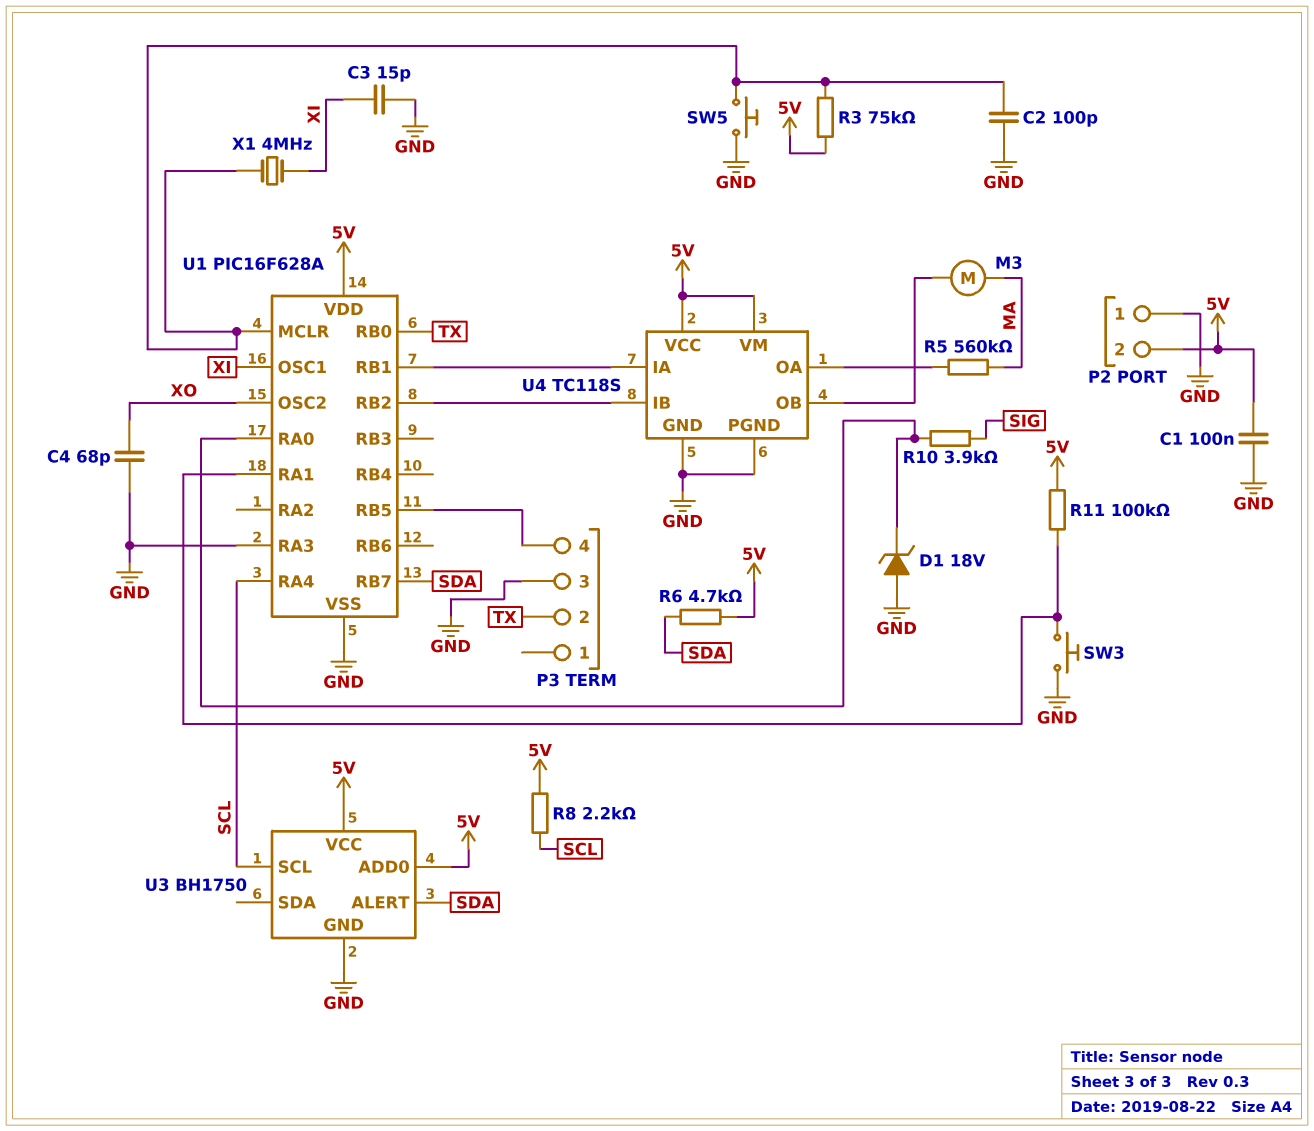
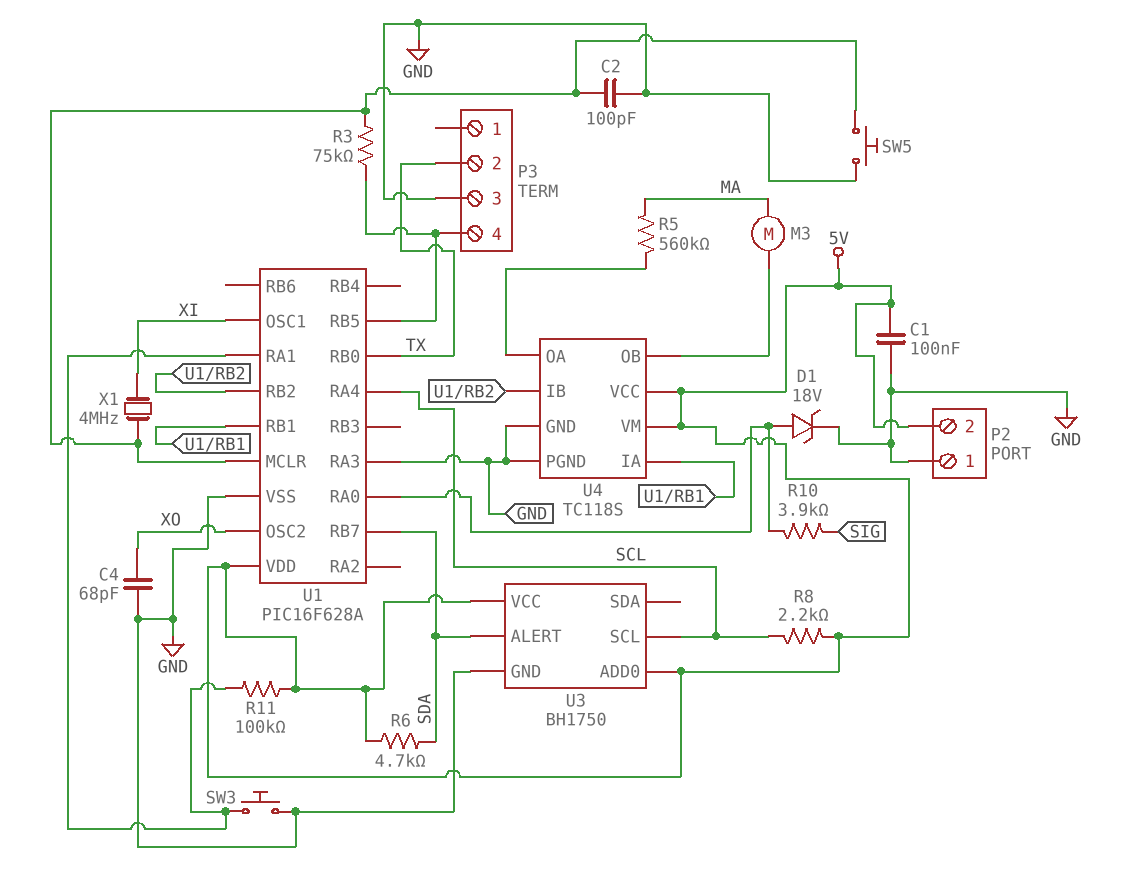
C3: 15pF (GND, XI) -> none
D1: zener 18V (A GND, K U1/RA0) -> zener 18V (A U1/RA0, K GND)
R3: 75k (5V, U1/MCLR) -> 75k (P3/4, U1/MCLR)

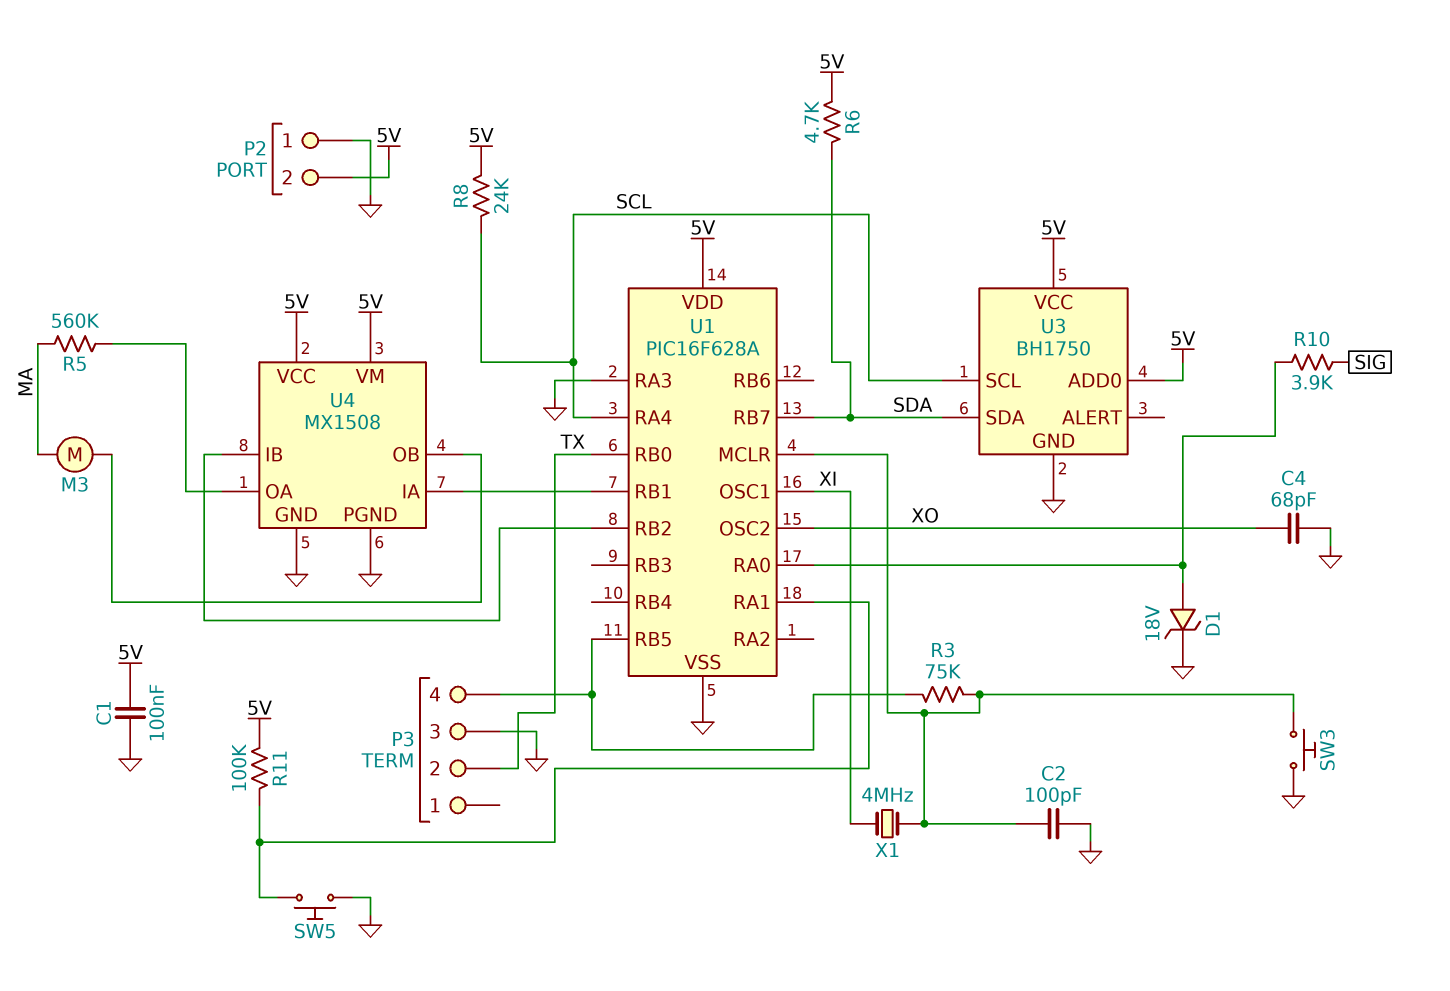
R8: 2.2k (5V, SCL) -> 24k (5V, SCL)
SW3: button (GND, U1/RA1) -> button (GND, U1/MCLR)
SW5: button (GND, U1/MCLR) -> button (GND, U1/RA1)
U3 pin ALERT: SDA -> none
U3 pin SDA: none -> SDA
U4: TC118S -> MX1508

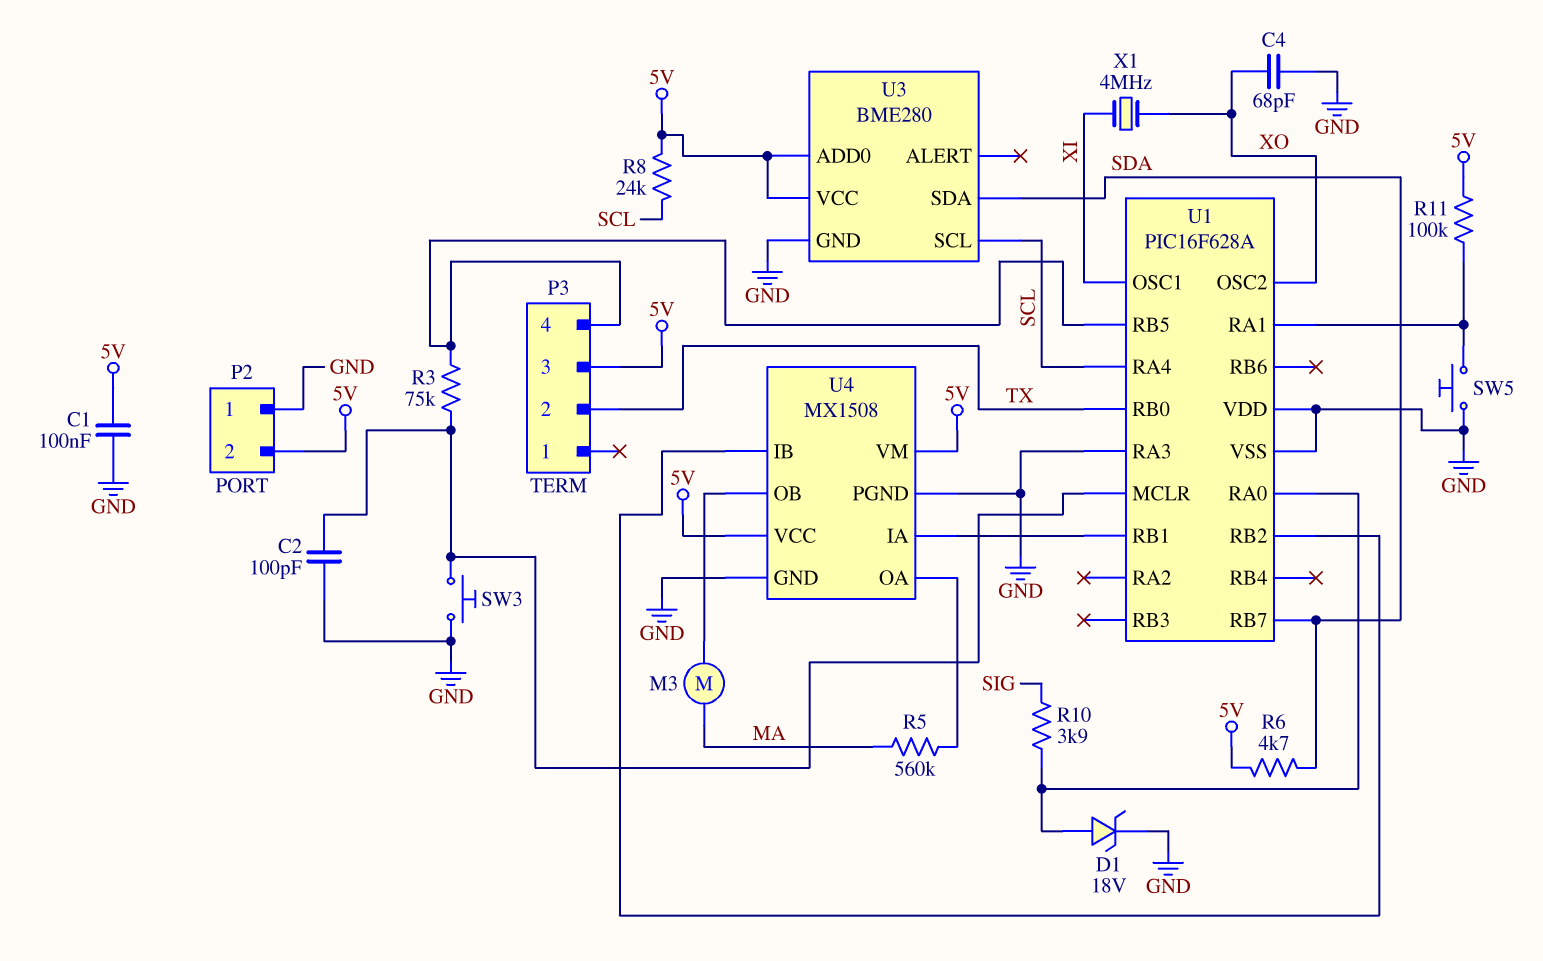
P3 pin 3: GND -> 5V
U1 pin VDD: 5V -> GND
U3: BH1750 -> BME280
X1: 4MHz (U1/MCLR, XI) -> 4MHz (XI, XO)

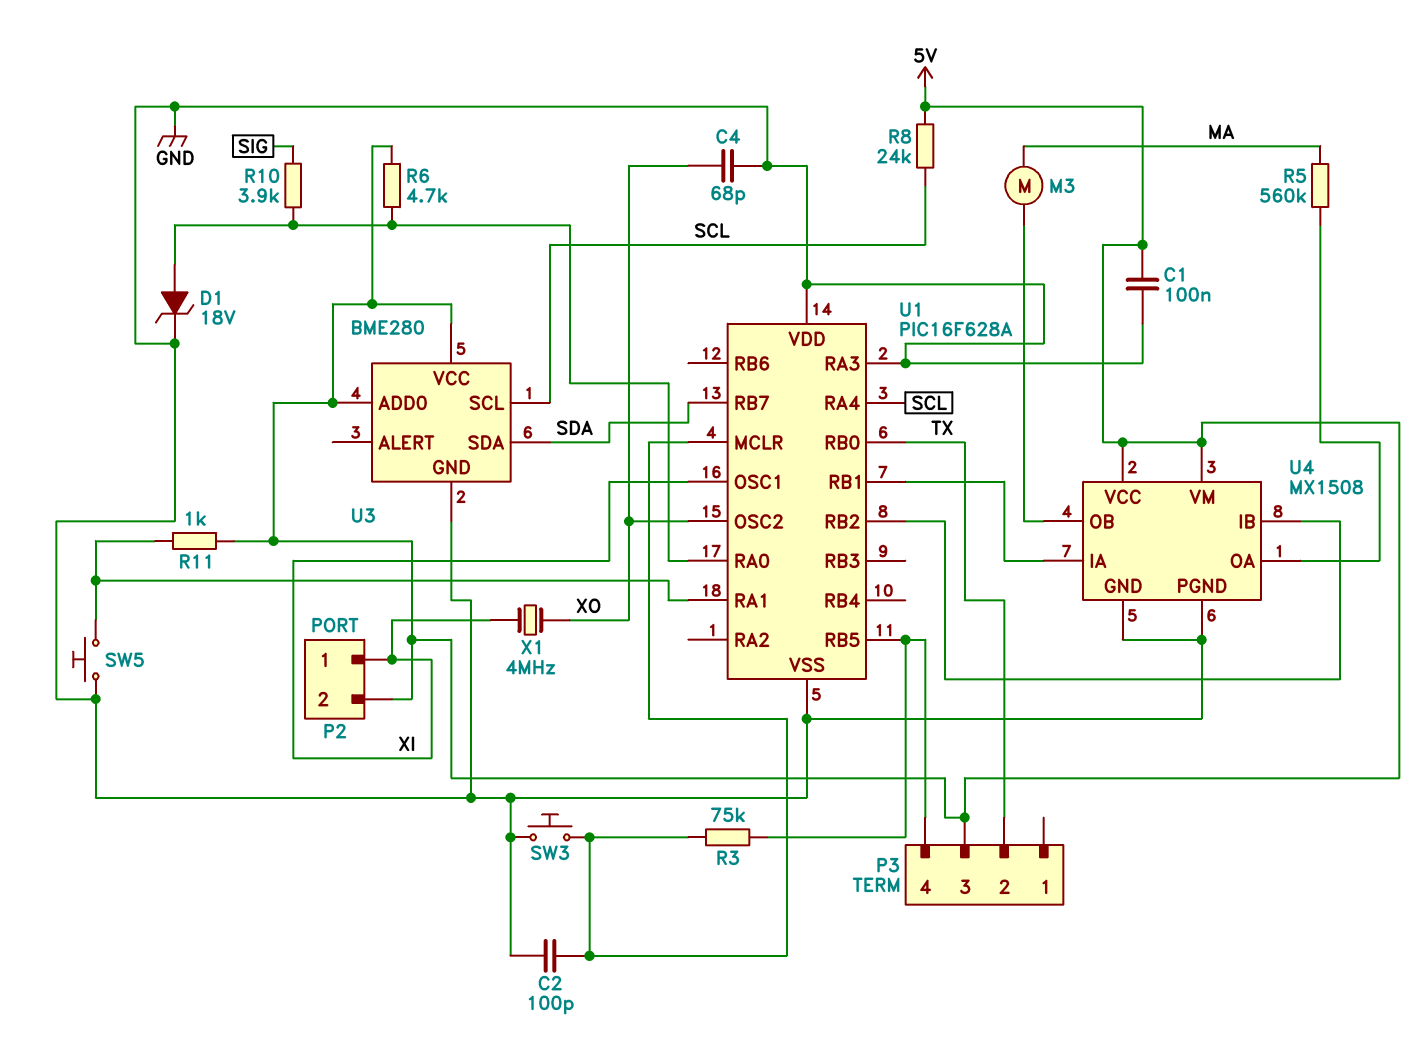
P2 pin 1: GND -> XI
R6: 4.7k (5V, SDA) -> 4.7k (5V, U1/RA0)
R11: 100k (5V, U1/RA1) -> 1k (5V, U1/RA1)

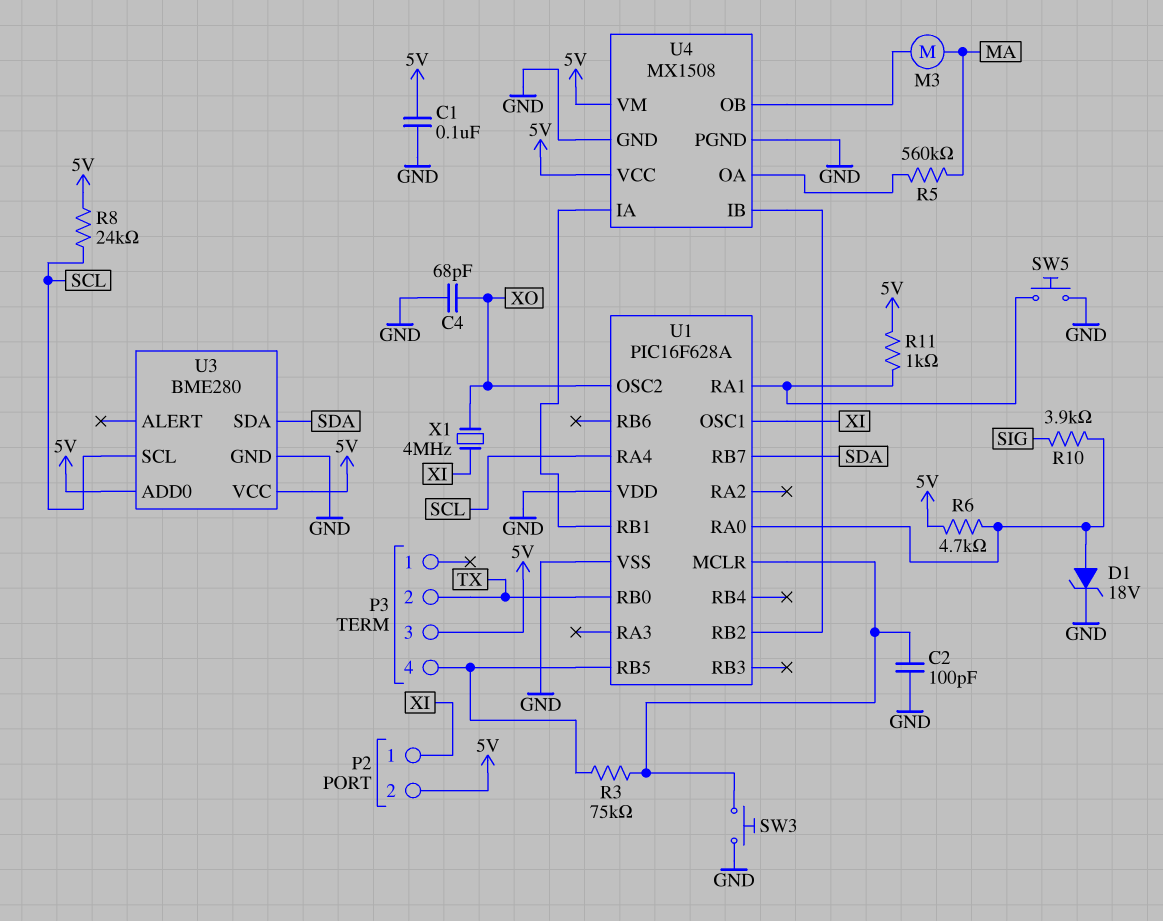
U1 pin RA3: GND -> none

